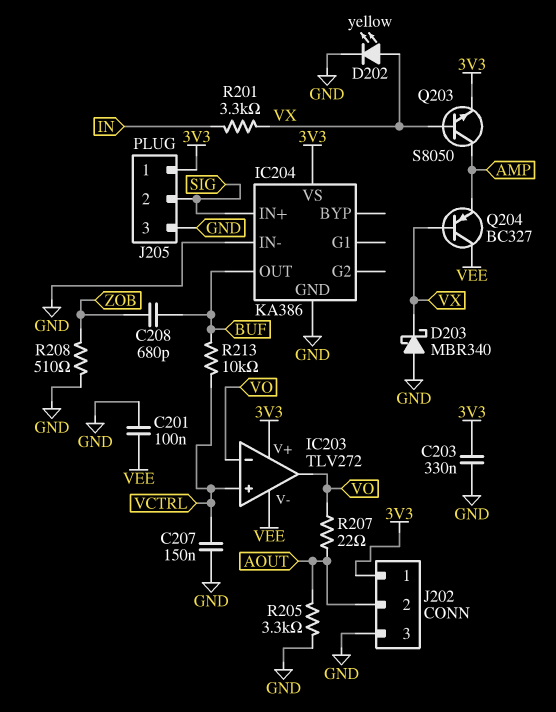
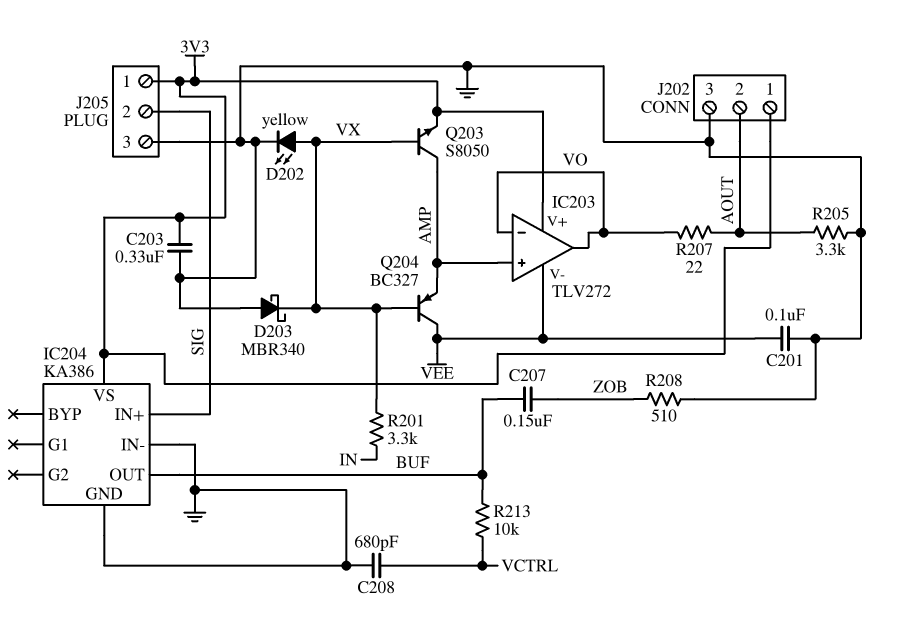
C207: 150nF (GND, VCTRL) -> 150nF (BUF, ZOB)
C208: 680pF (BUF, ZOB) -> 680pF (GND, VCTRL)
IC203 pin in+: VCTRL -> AMP

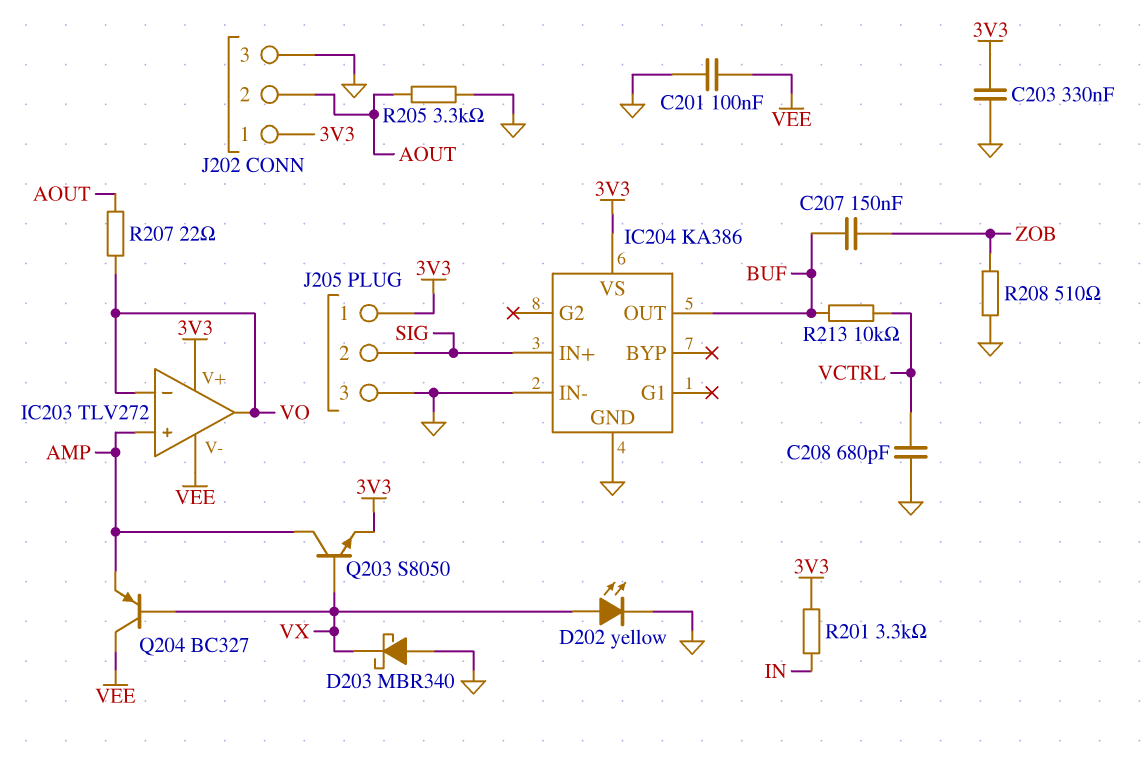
R201: 3.3k (IN, VX) -> 3.3k (3V3, IN)

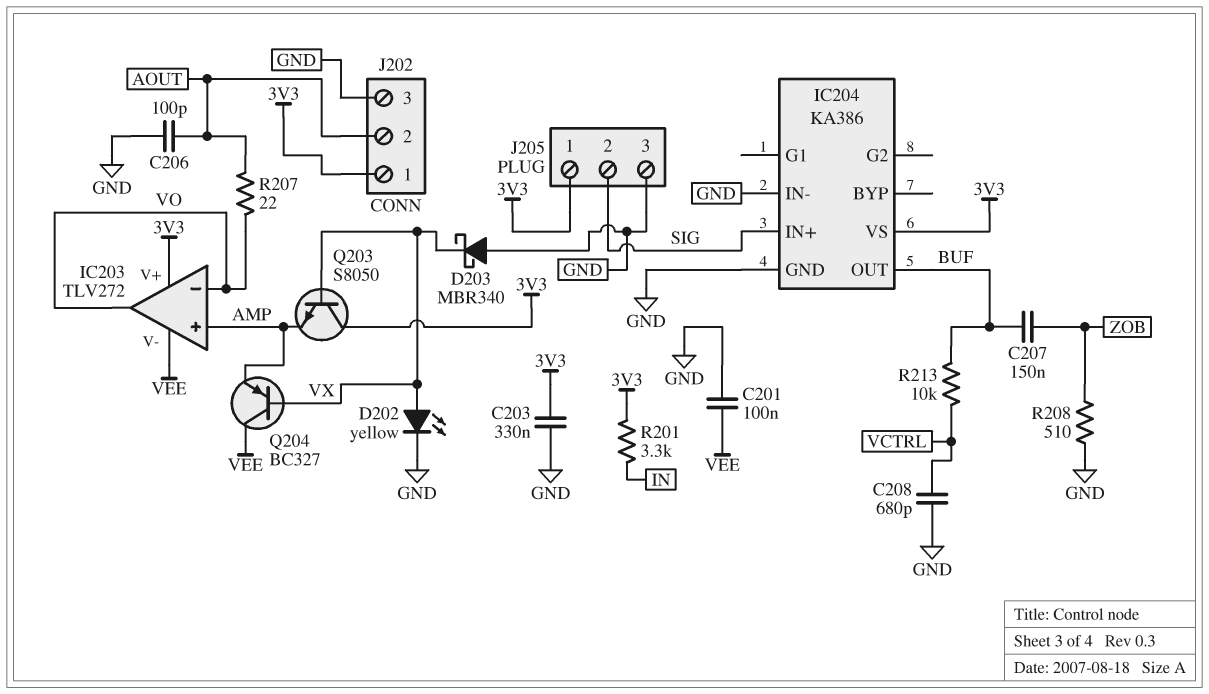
C206: none -> 100pF (AOUT, GND)
Q203: NPN S8050 (B VX, C AMP, E 3V3) -> NPN S8050 (B VX, C 3V3, E AMP)
R205: 3.3k (AOUT, GND) -> none

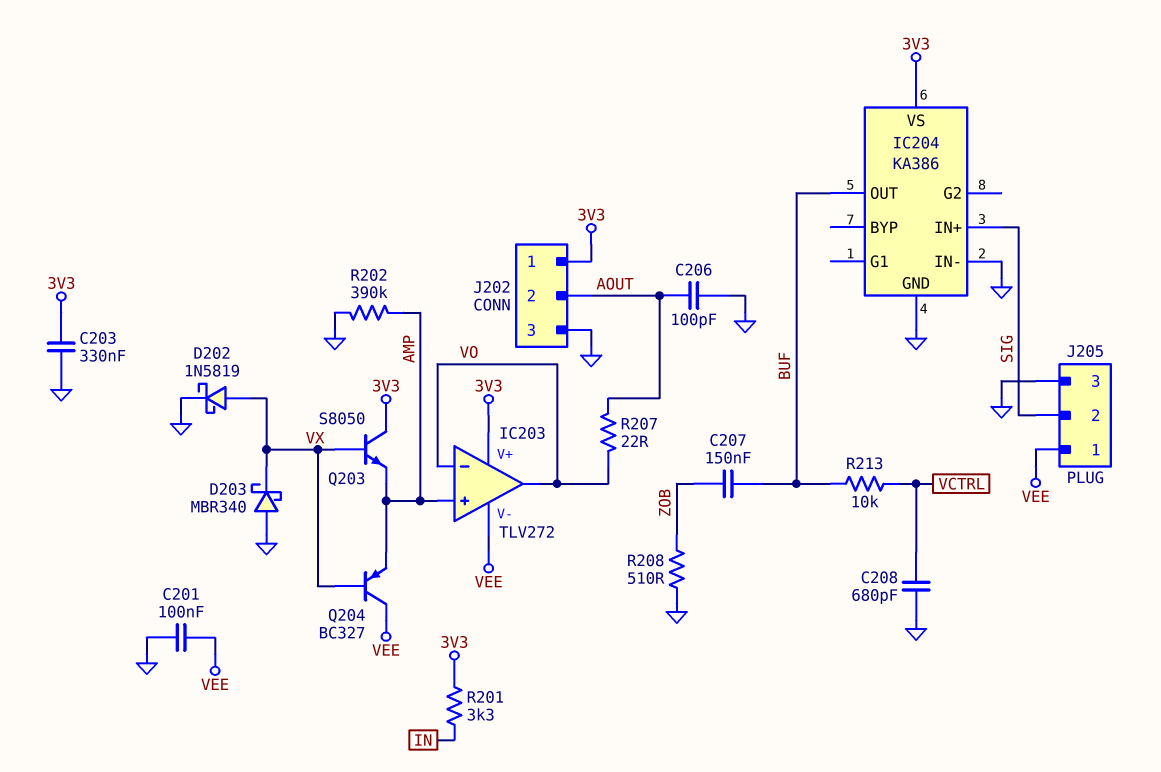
D202: LED yellow (A VX, K GND) -> schottky 1N5819 (A VX, K GND)
J205 pin 1: 3V3 -> VEE
R202: none -> 390k (AMP, GND)

